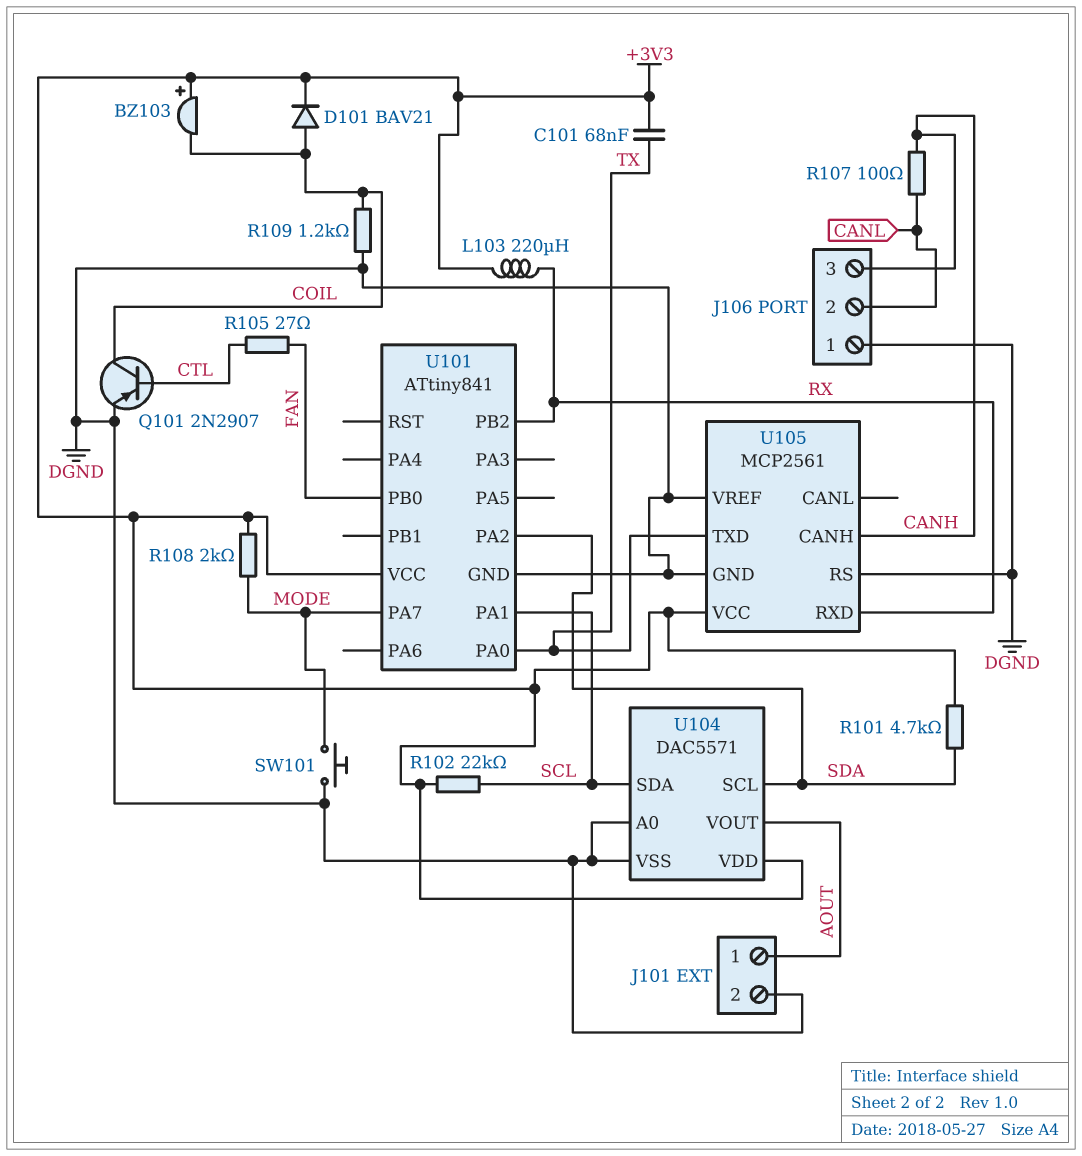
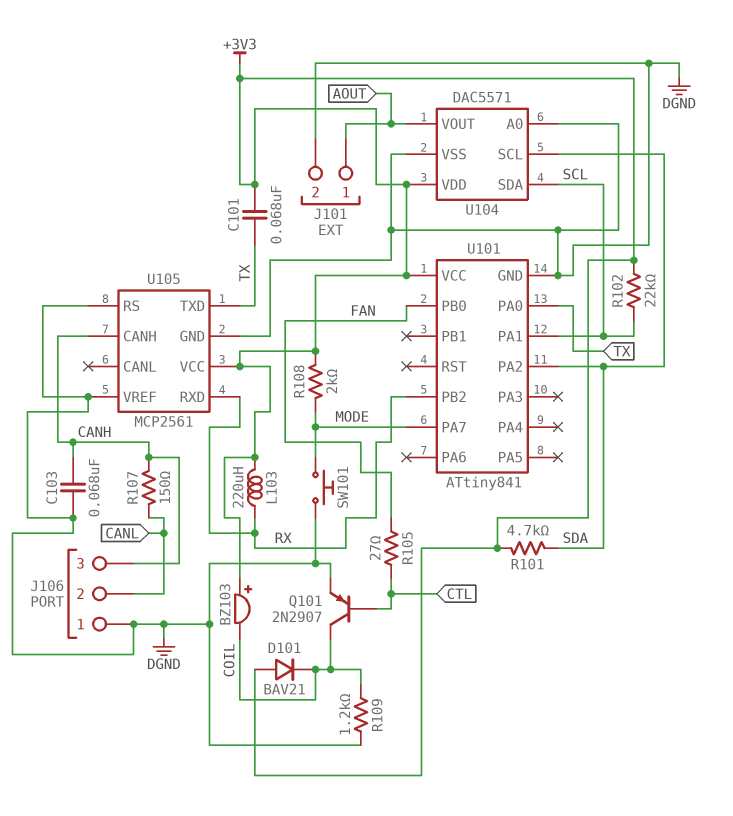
C103: none -> 68nF (CANH, DGND)
D101: diode BAV21 (A COIL, K +3V3) -> diode BAV21 (A +3V3, K COIL)
R107: 100 (CANH, CANL) -> 150 (CANH, CANL)

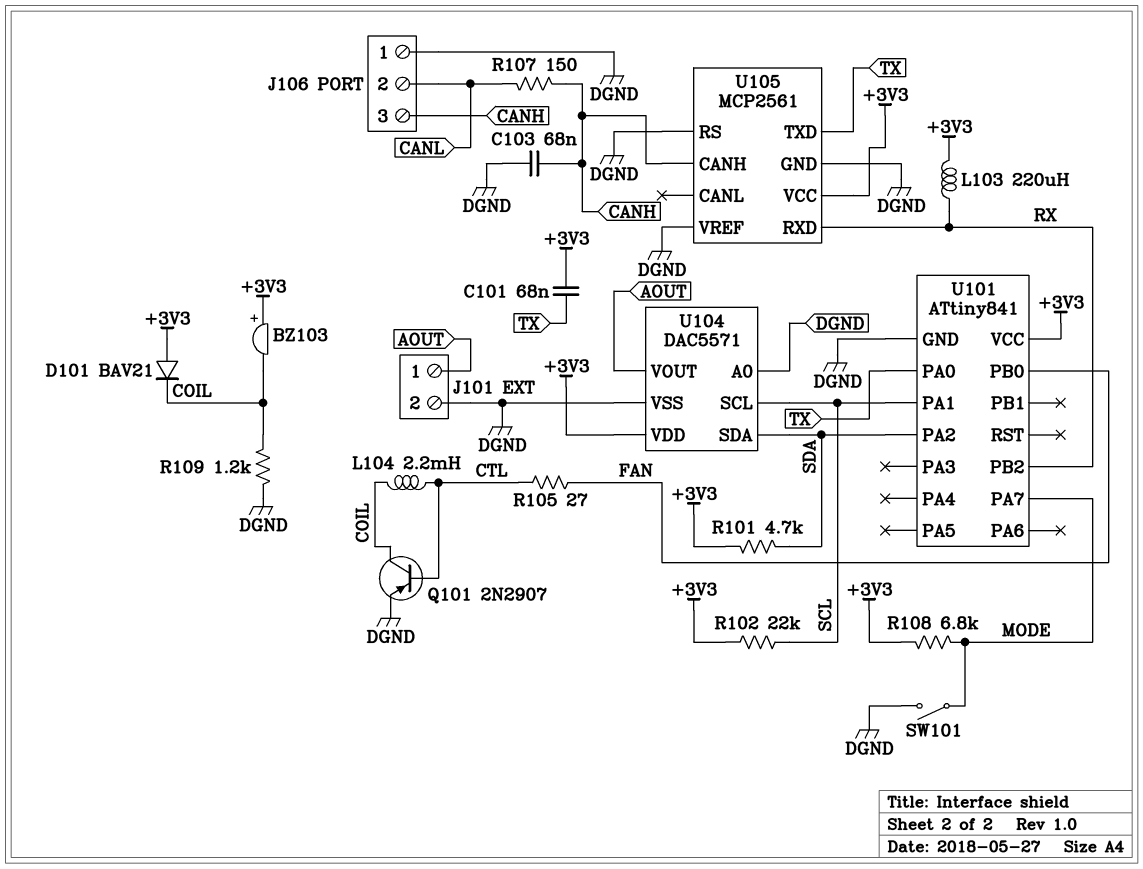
L104: none -> 2.2mH (COIL, CTL)
R108: 2k (+3V3, MODE) -> 6.8k (+3V3, MODE)
SW101: button (DGND, MODE) -> switch (DGND, MODE)
U104 pin SCL: SDA -> SCL
U104 pin SDA: SCL -> SDA

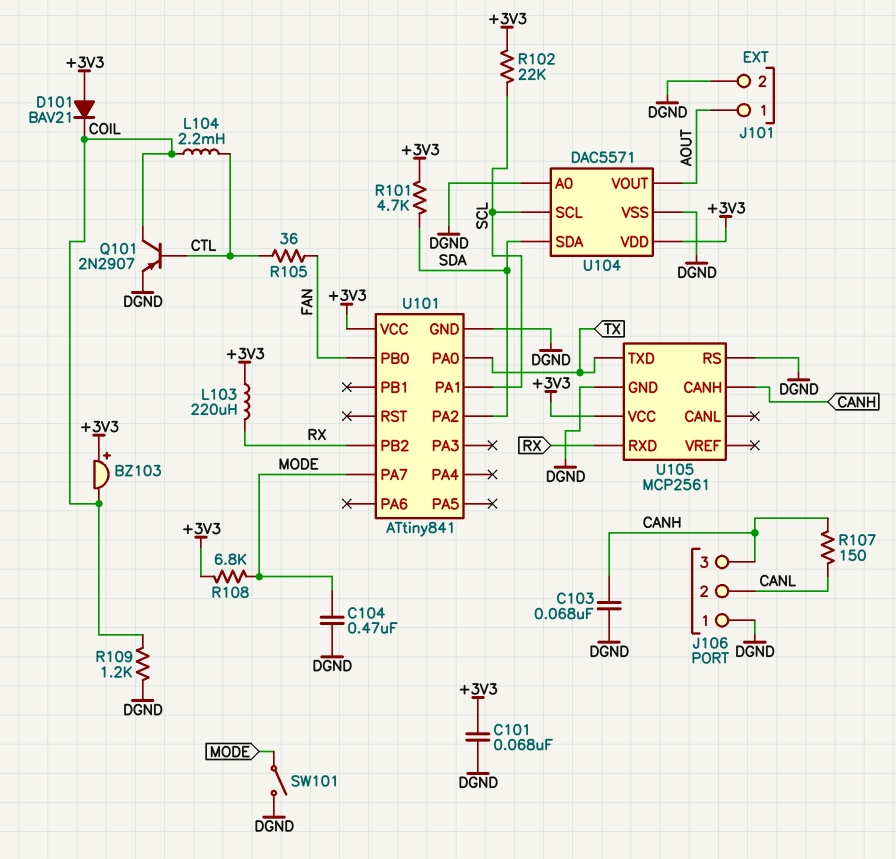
C101: 68nF (+3V3, TX) -> 68nF (+3V3, DGND)
C104: none -> 470nF (DGND, MODE)
R105: 27 (CTL, FAN) -> 36 (CTL, FAN)
U105 pin VREF: DGND -> none

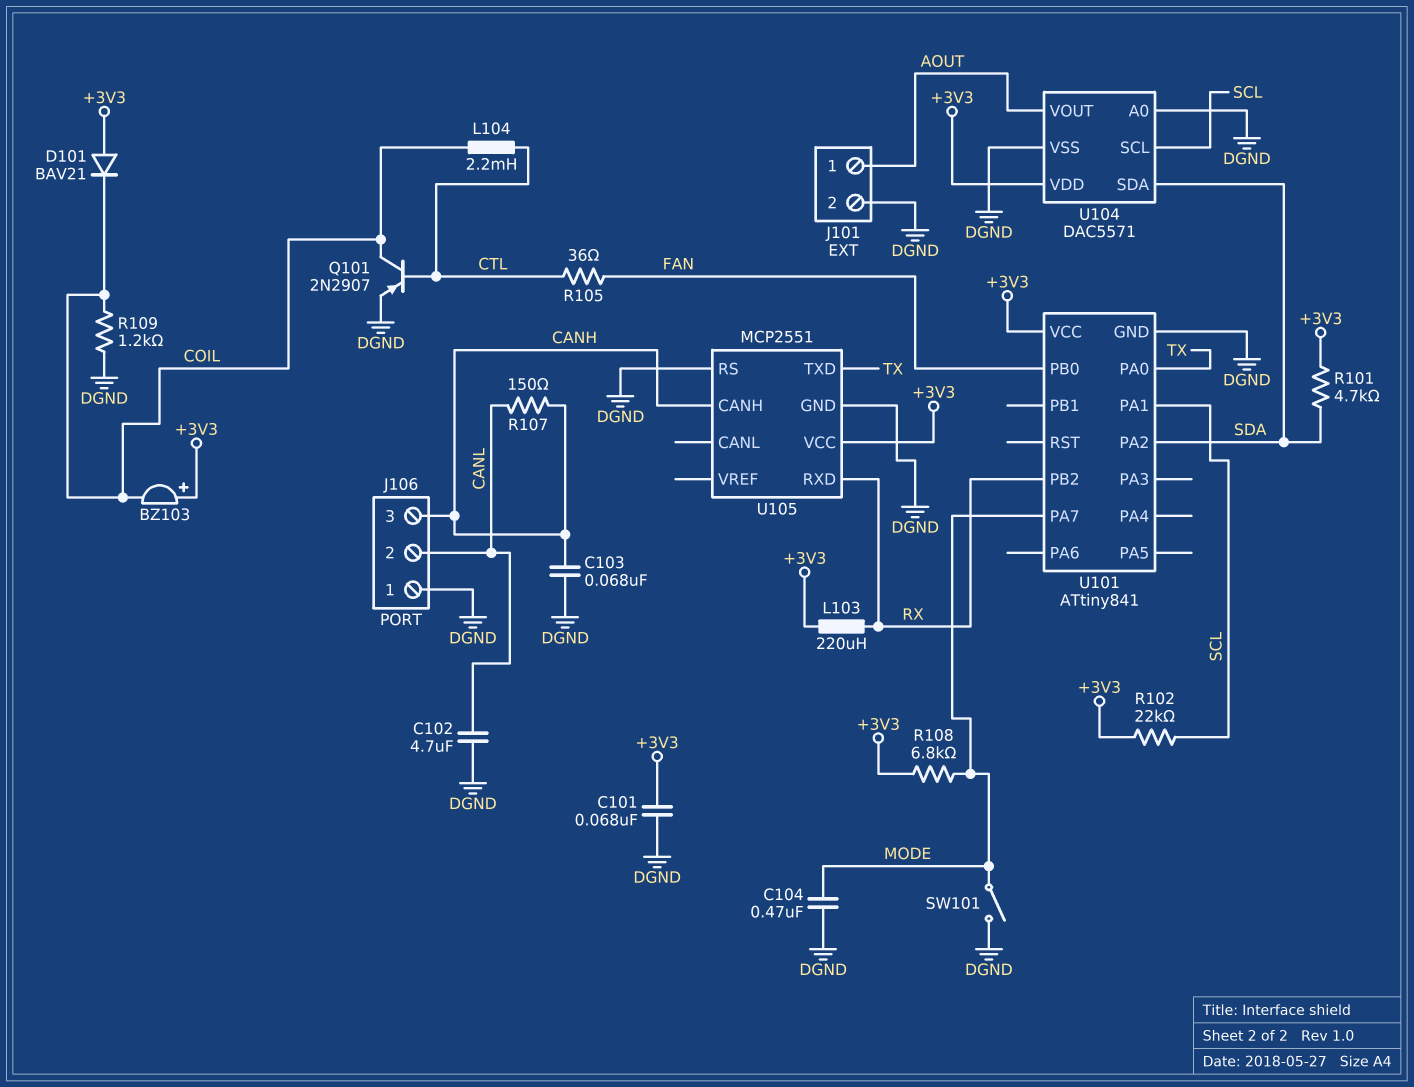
C102: none -> 4.7uF (CANL, DGND)
U105: MCP2561 -> MCP2551

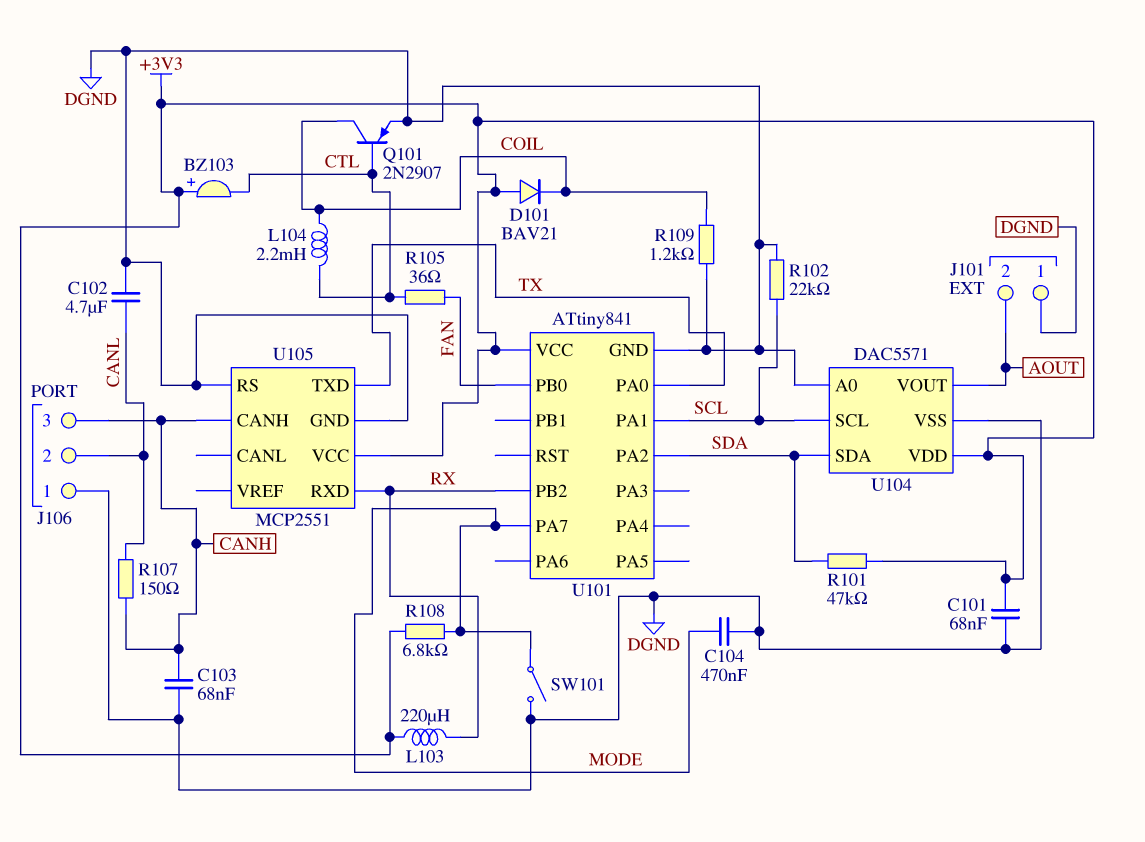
BZ103: buzzer (plus +3V3, minus COIL) -> buzzer (plus +3V3, minus CTL)
J101 pin 1: AOUT -> DGND
J101 pin 2: DGND -> AOUT
R101: 4.7k (+3V3, SDA) -> 47k (+3V3, SDA)
R102: 22k (+3V3, SCL) -> 22k (DGND, SCL)

